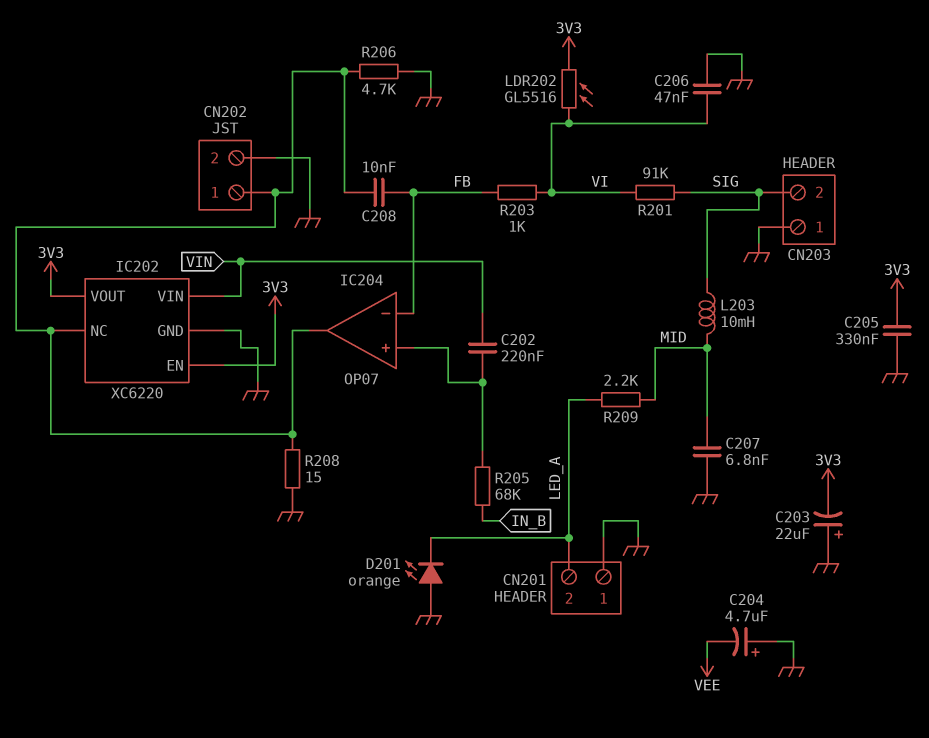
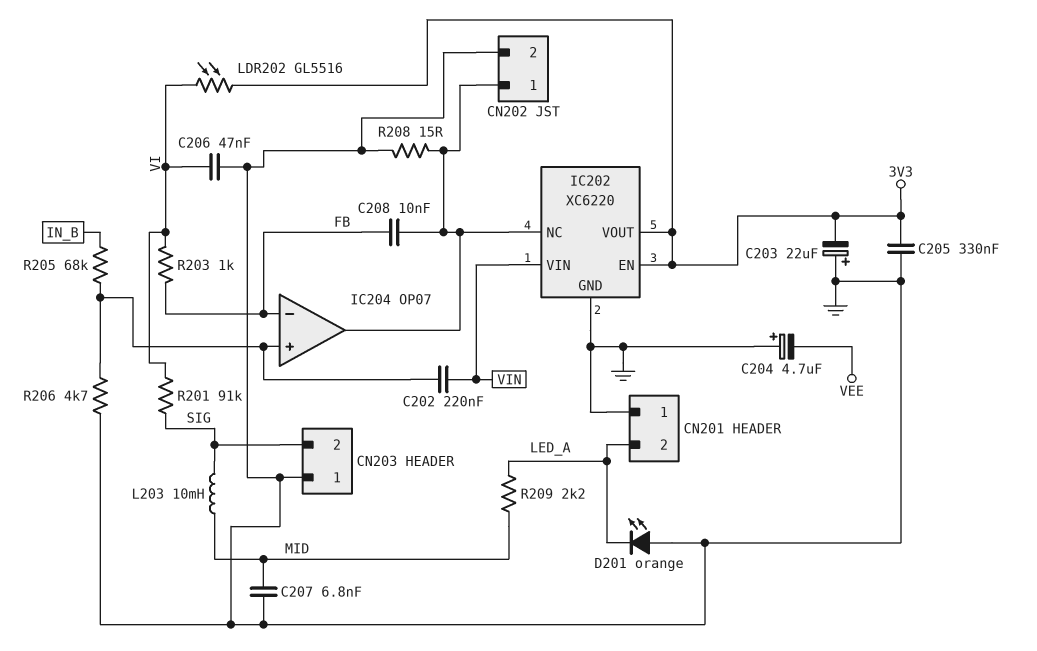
R206: 4.7k (CN202/1, GND) -> 4.7k (GND, IC204/in+)

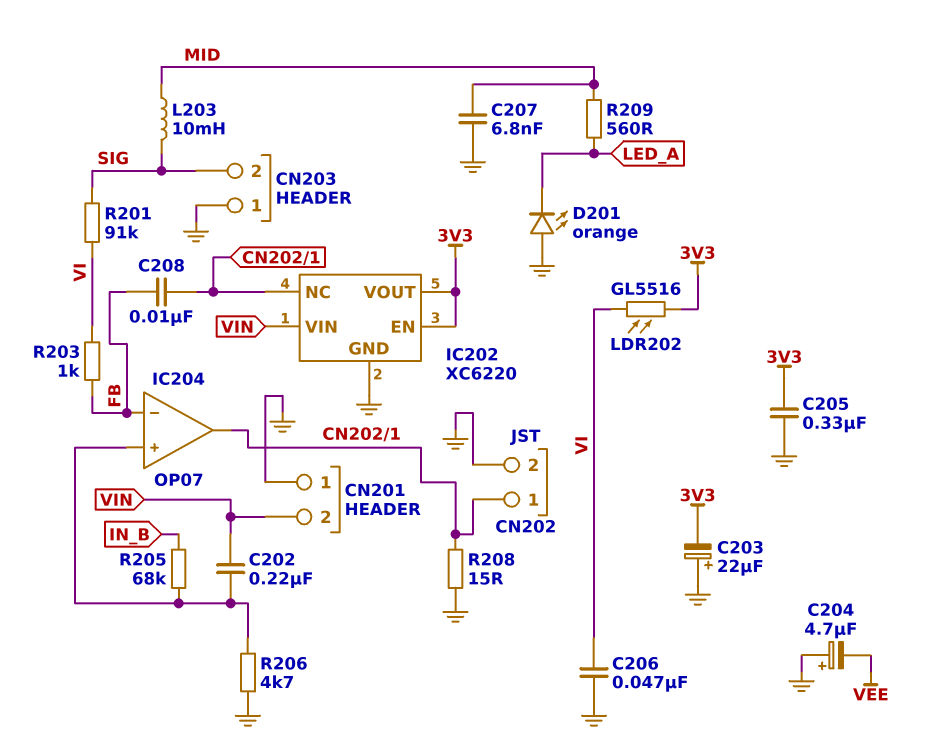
CN201 pin 2: LED_A -> VIN
R209: 2.2k (LED_A, MID) -> 560 (LED_A, MID)

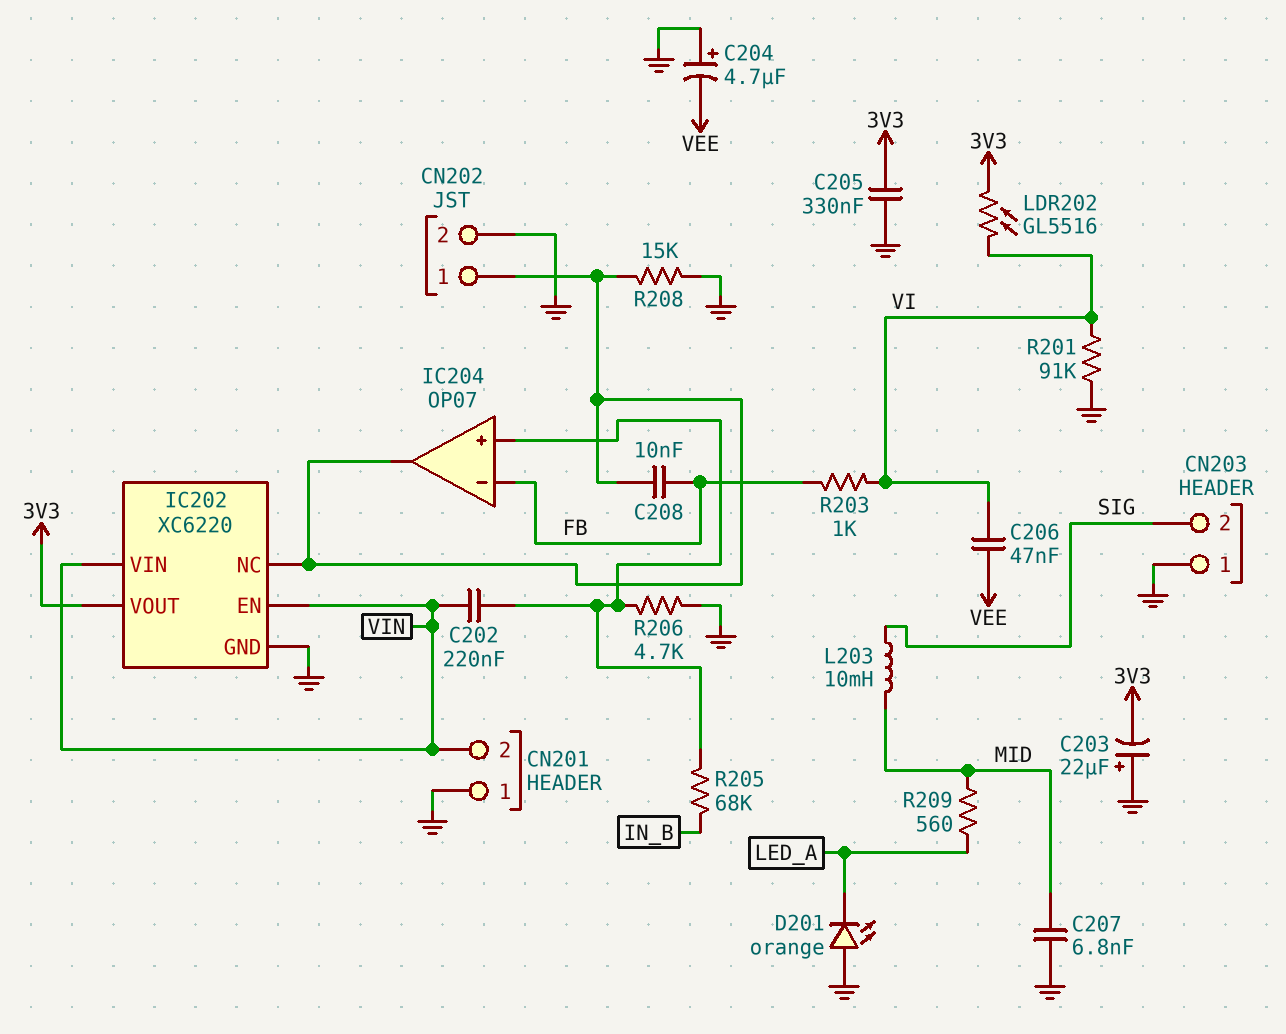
C206: 47nF (GND, VI) -> 47nF (VEE, VI)
IC202 pin EN: 3V3 -> VIN
R201: 91k (SIG, VI) -> 91k (GND, VI)
R208: 15 (CN202/1, GND) -> 15k (CN202/1, GND)

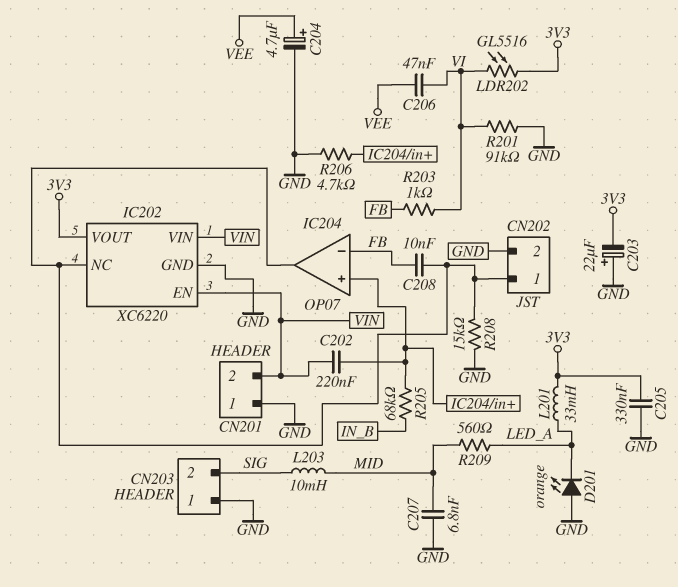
C204: 4.7uF (plus GND, minus VEE) -> 4.7uF (plus VEE, minus GND)
L201: none -> 33mH (3V3, LED_A)

